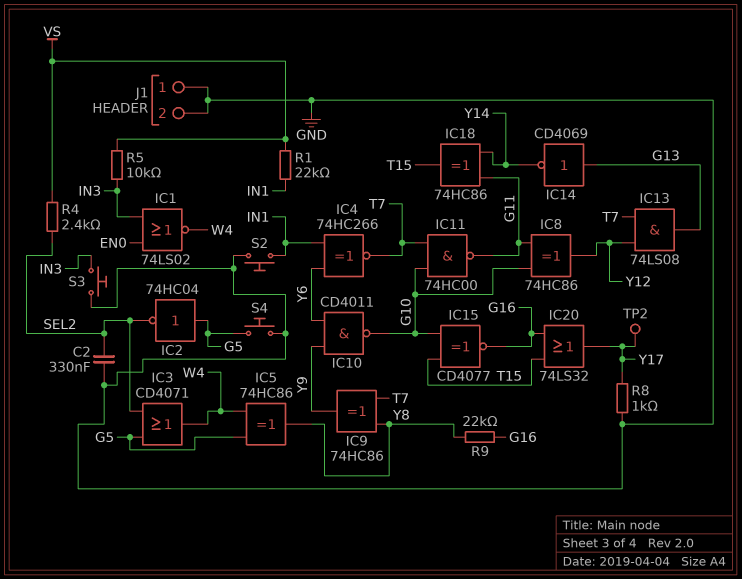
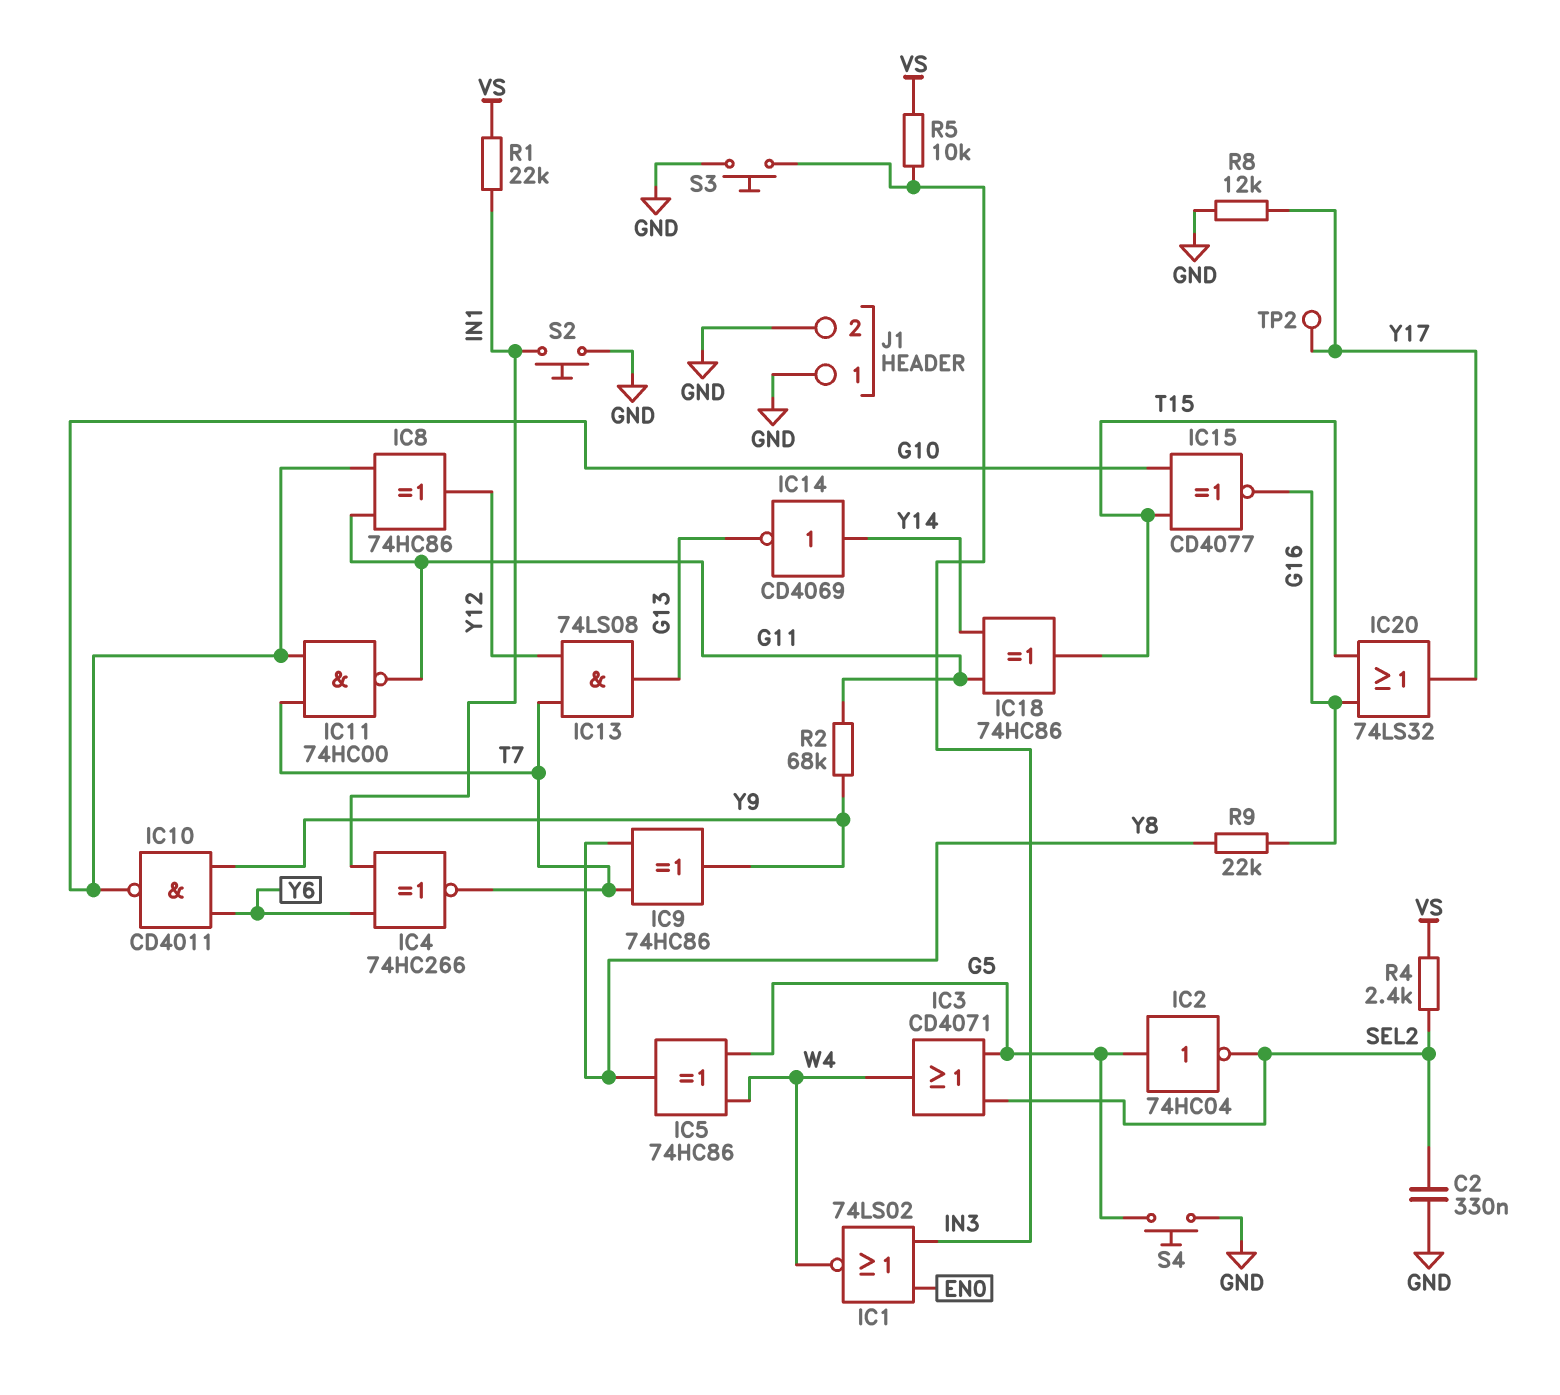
IC14: NOT CD4069 (in G13, out Y14) -> NOT CD4069 (in Y14, out G13)
R2: none -> 68k (G11, Y9)
R8: 1k (GND, Y17) -> 12k (GND, Y17)

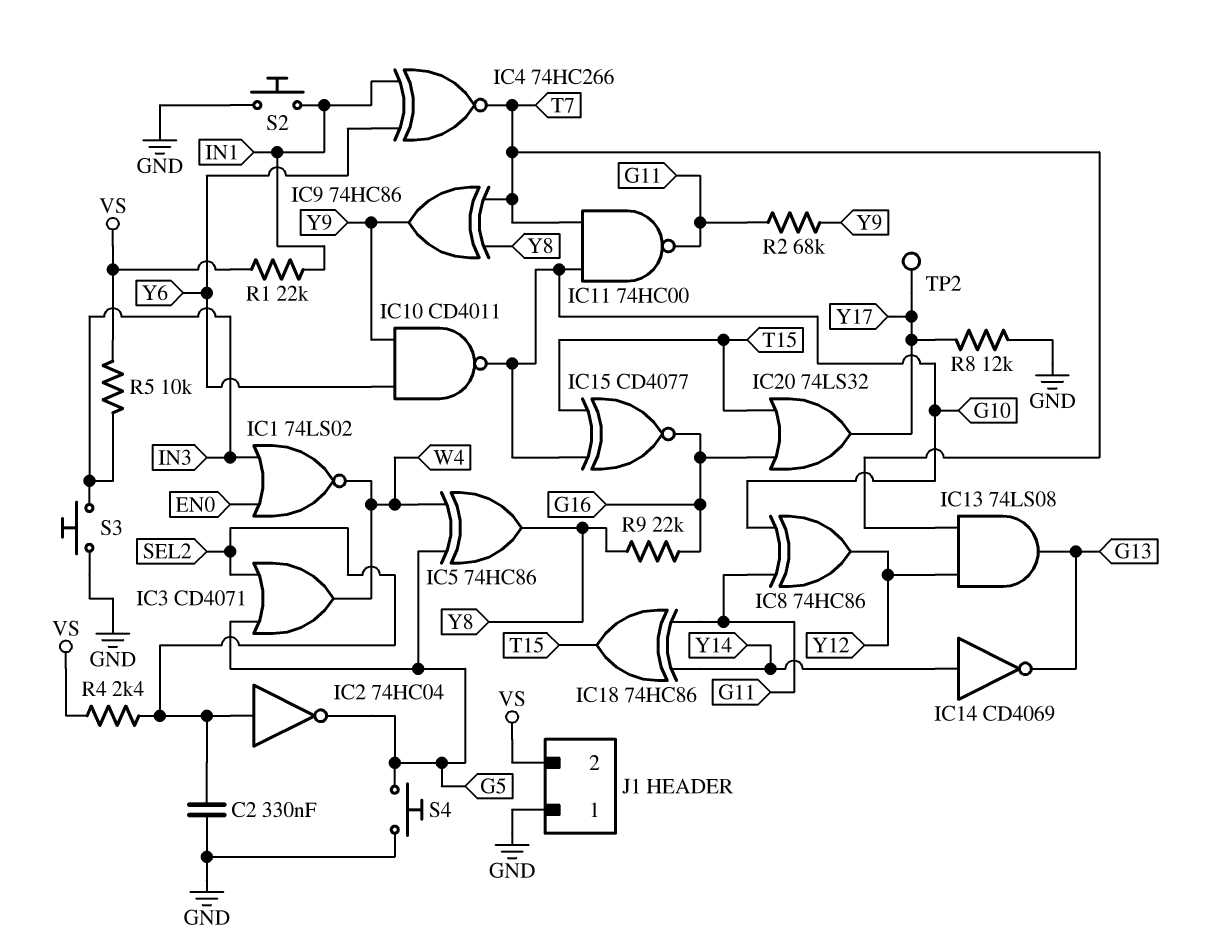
IC2: NOT 74HC04 (in G5, out SEL2) -> NOT 74HC04 (in SEL2, out G5)
J1 pin 2: GND -> VS

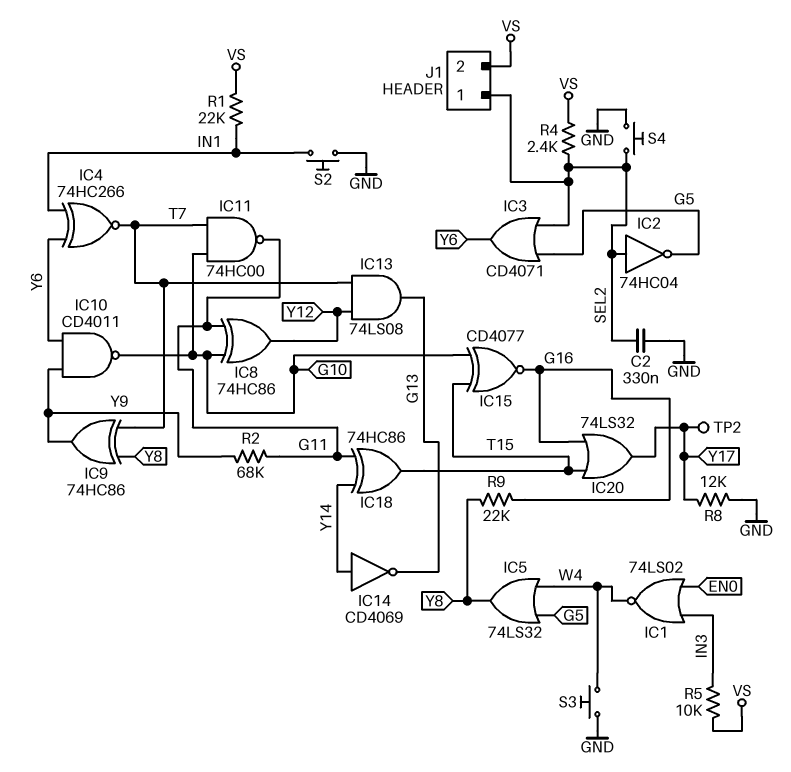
IC3: OR CD4071 (in G5, in SEL2, out W4) -> OR CD4071 (in G5, in SEL2, out Y6)
IC5: XOR 74HC86 (in G5, in W4, out Y8) -> OR 74LS32 (in G5, in W4, out Y8)
J1 pin 1: GND -> SEL2
S3: button (GND, IN3) -> button (GND, W4)
S4: button (G5, GND) -> button (GND, SEL2)

